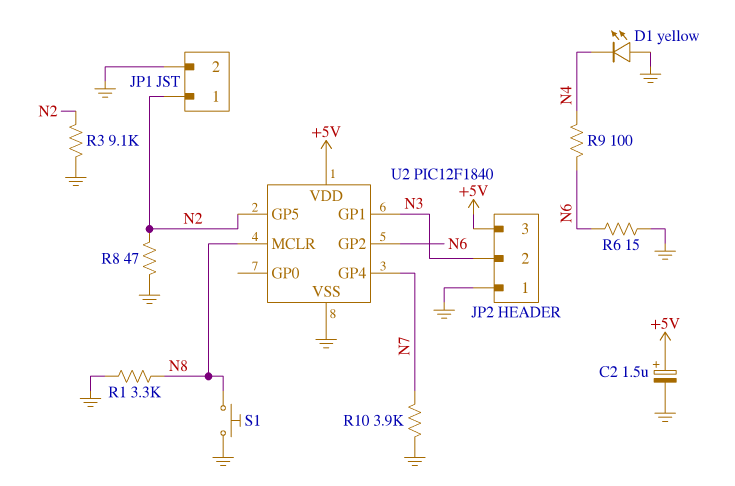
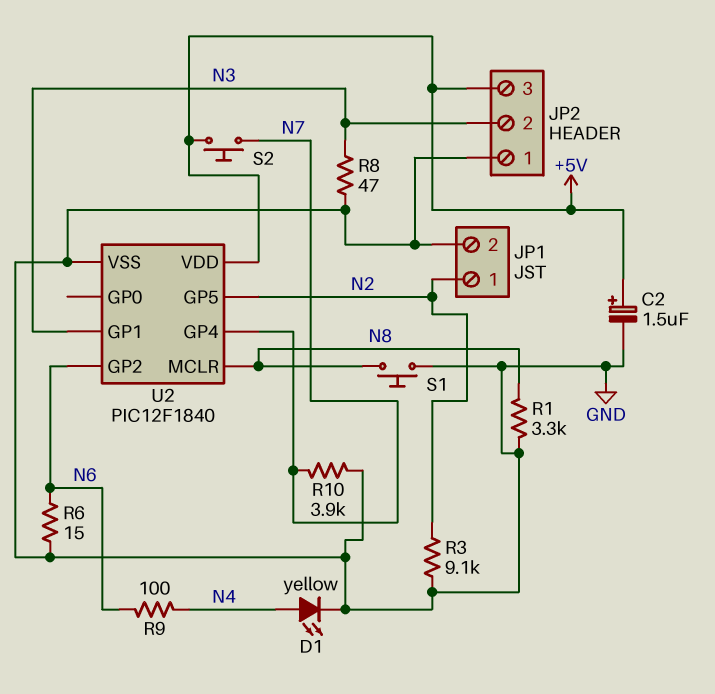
D1: LED yellow (A GND, K N4) -> LED yellow (A N4, K GND)
R8: 47 (GND, N2) -> 47 (GND, N3)
S2: none -> button (+5V, N7)

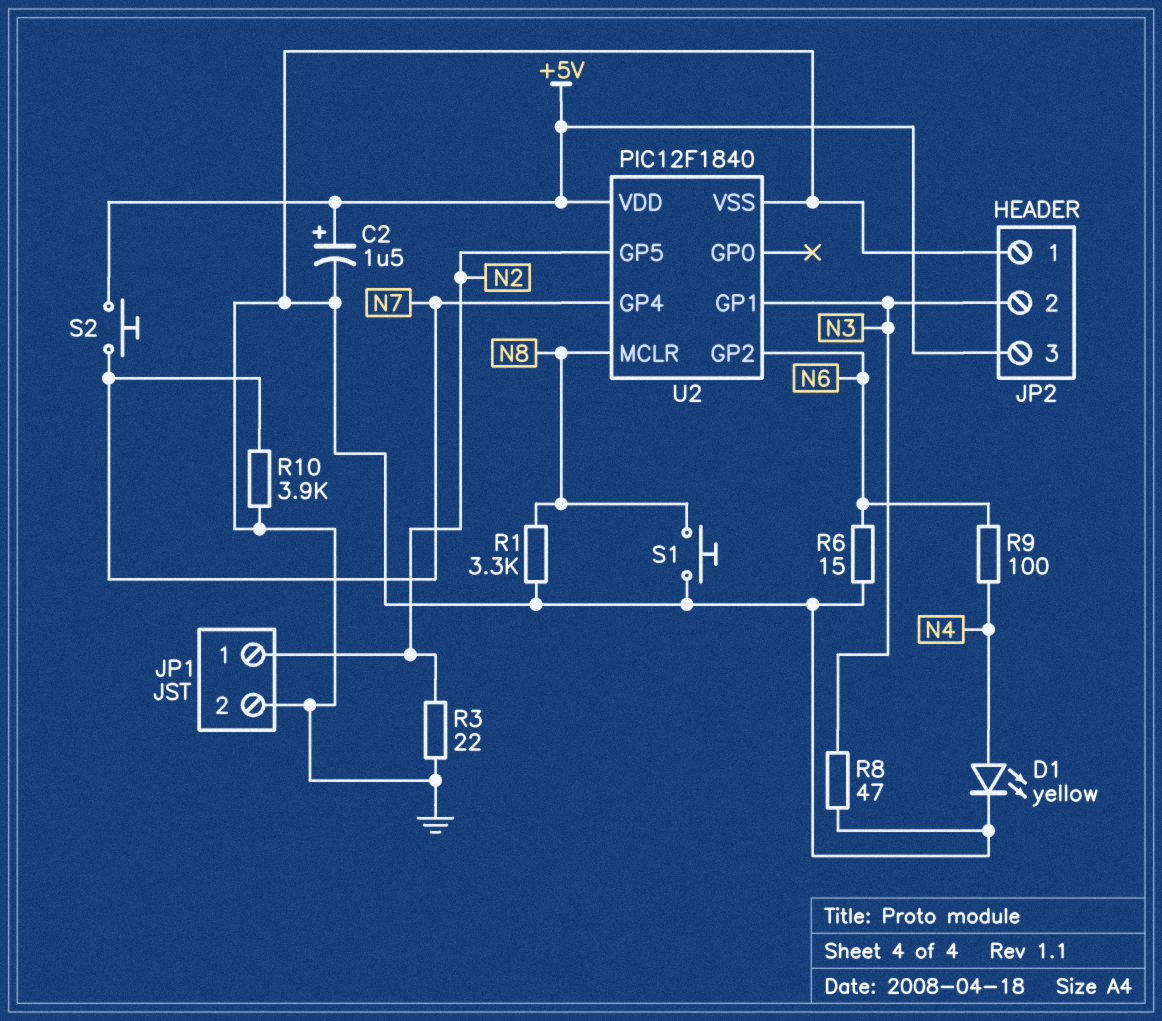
R3: 9.1k (GND, N2) -> 22 (GND, N2)

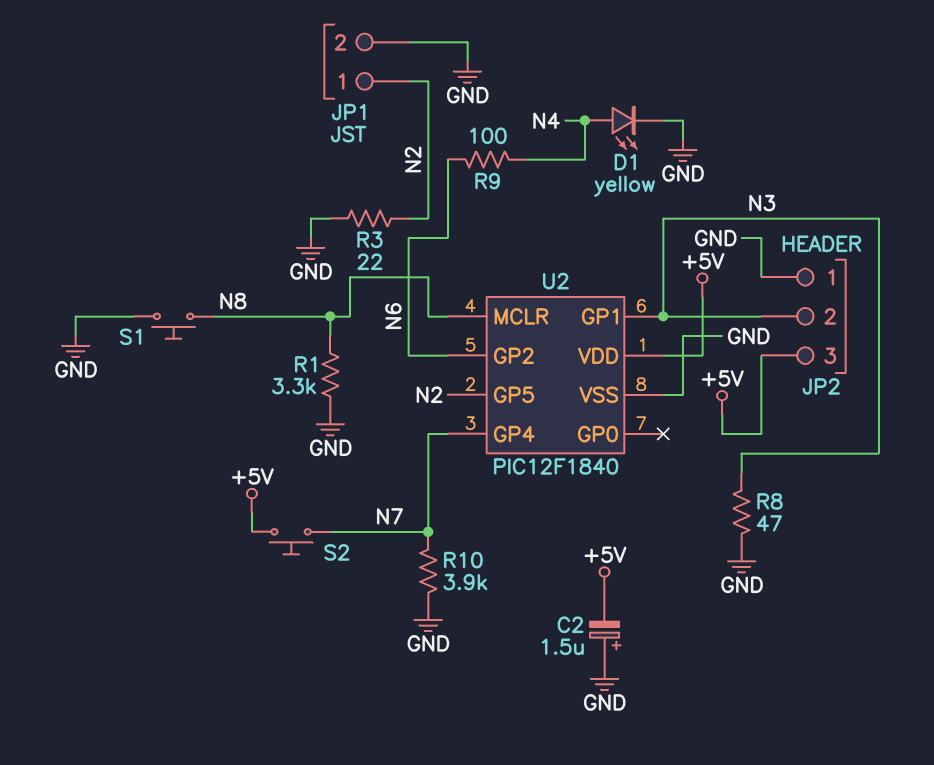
C2: 1.5uF (plus +5V, minus GND) -> 1.5uF (plus GND, minus +5V)
R6: 15 (GND, N6) -> none

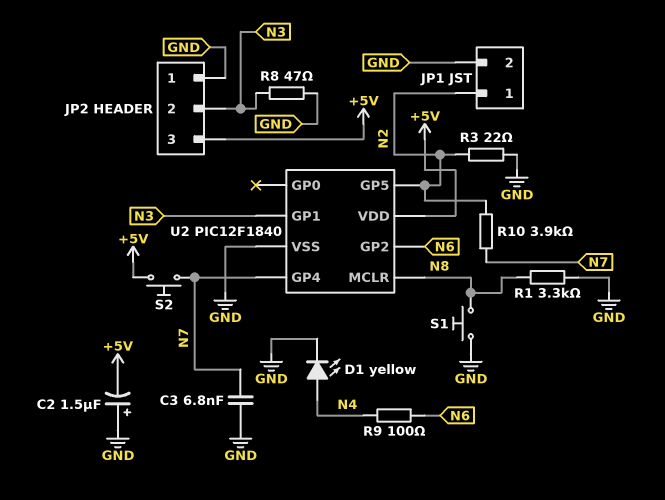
C3: none -> 6.8nF (GND, N7)
R10: 3.9k (GND, N7) -> 3.9k (N2, N7)

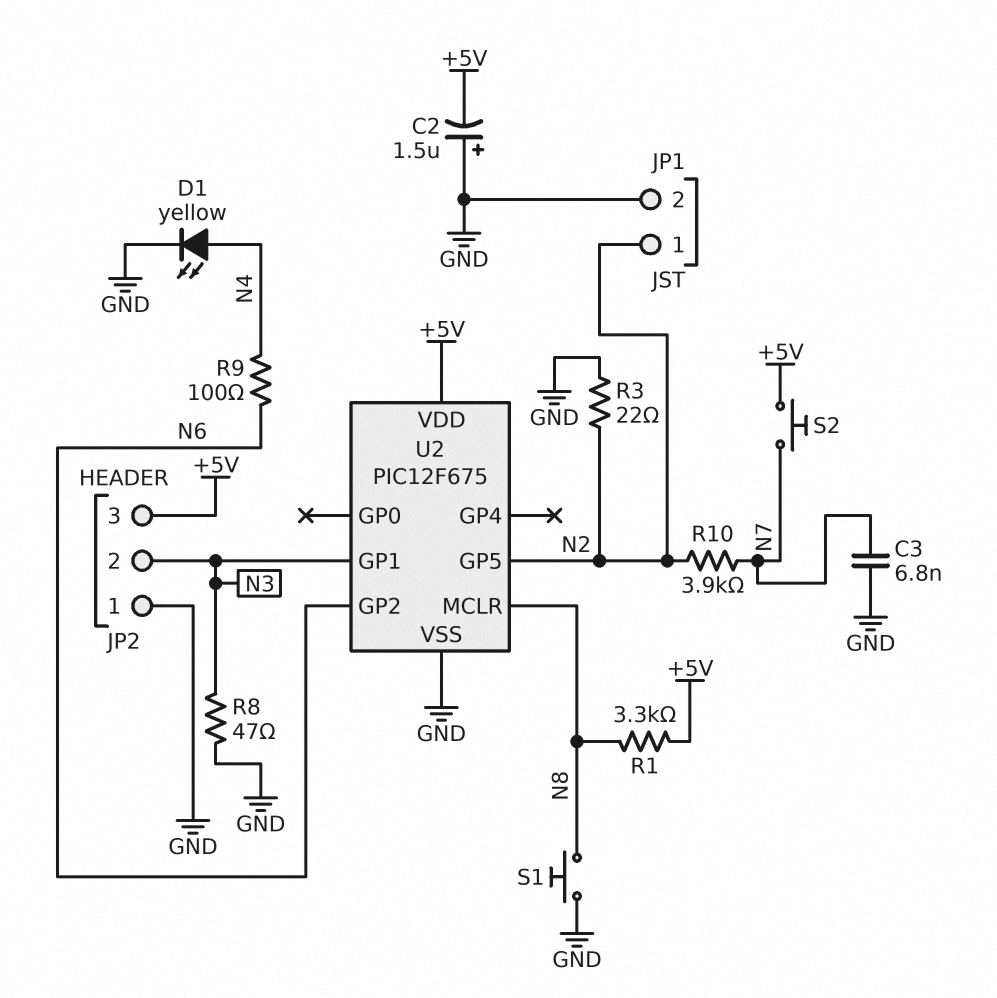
R1: 3.3k (GND, N8) -> 3.3k (+5V, N8)
U2: PIC12F1840 -> PIC12F675
U2 pin GP4: N7 -> none

